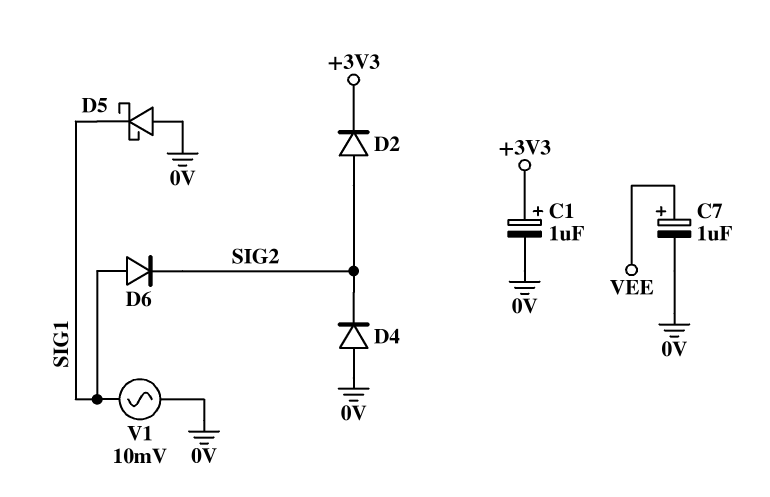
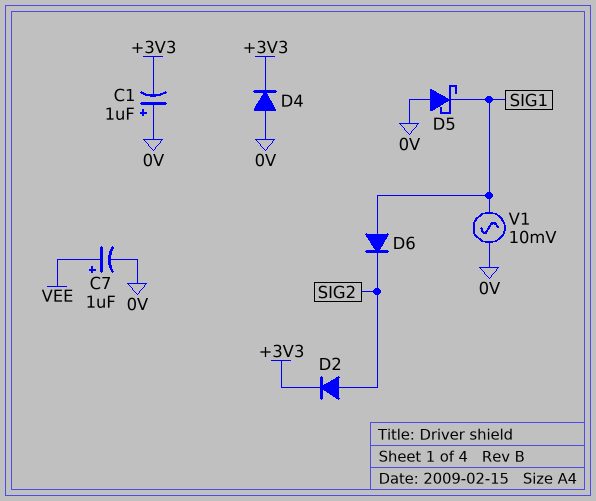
C1: 1uF (plus +3V3, minus 0V) -> 1uF (plus 0V, minus +3V3)
D4: diode (A 0V, K SIG2) -> diode (A 0V, K +3V3)

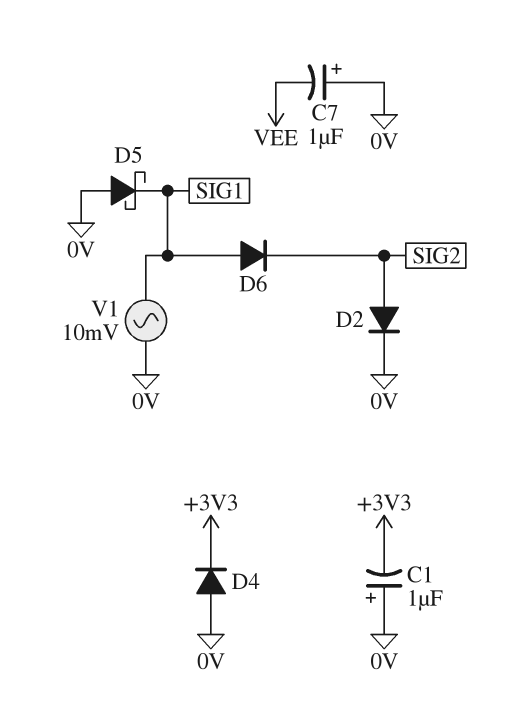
C7: 1uF (plus VEE, minus 0V) -> 1uF (plus 0V, minus VEE)
D2: diode (A SIG2, K +3V3) -> diode (A SIG2, K 0V)

